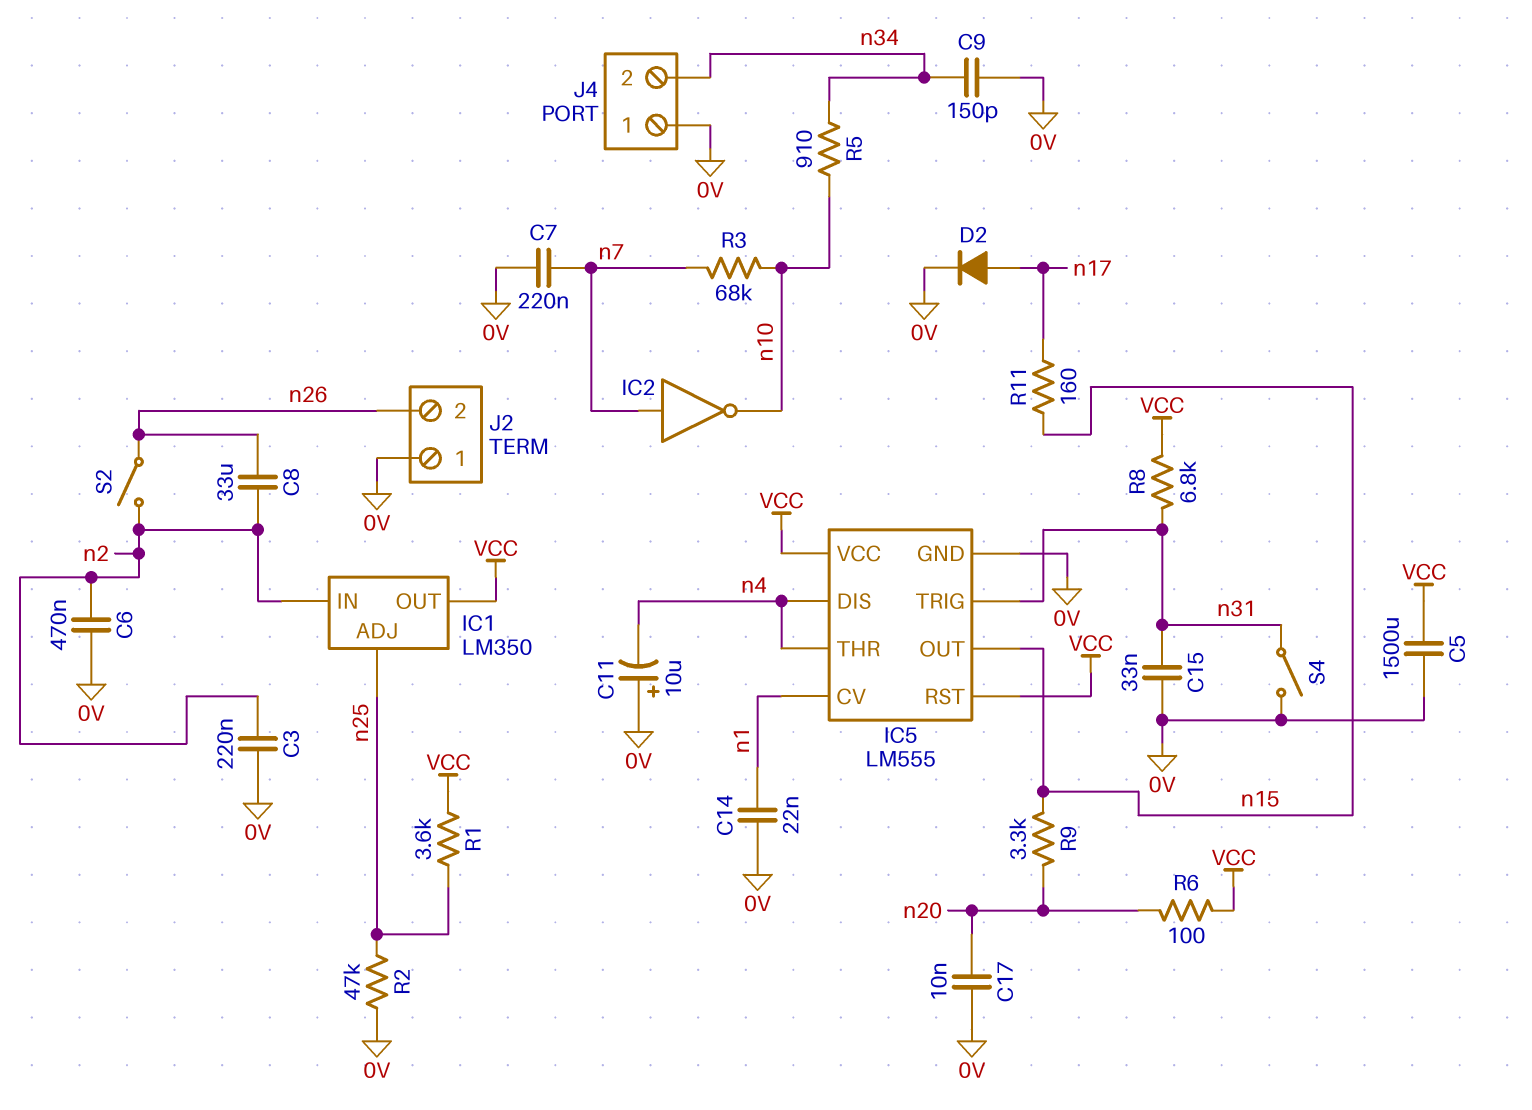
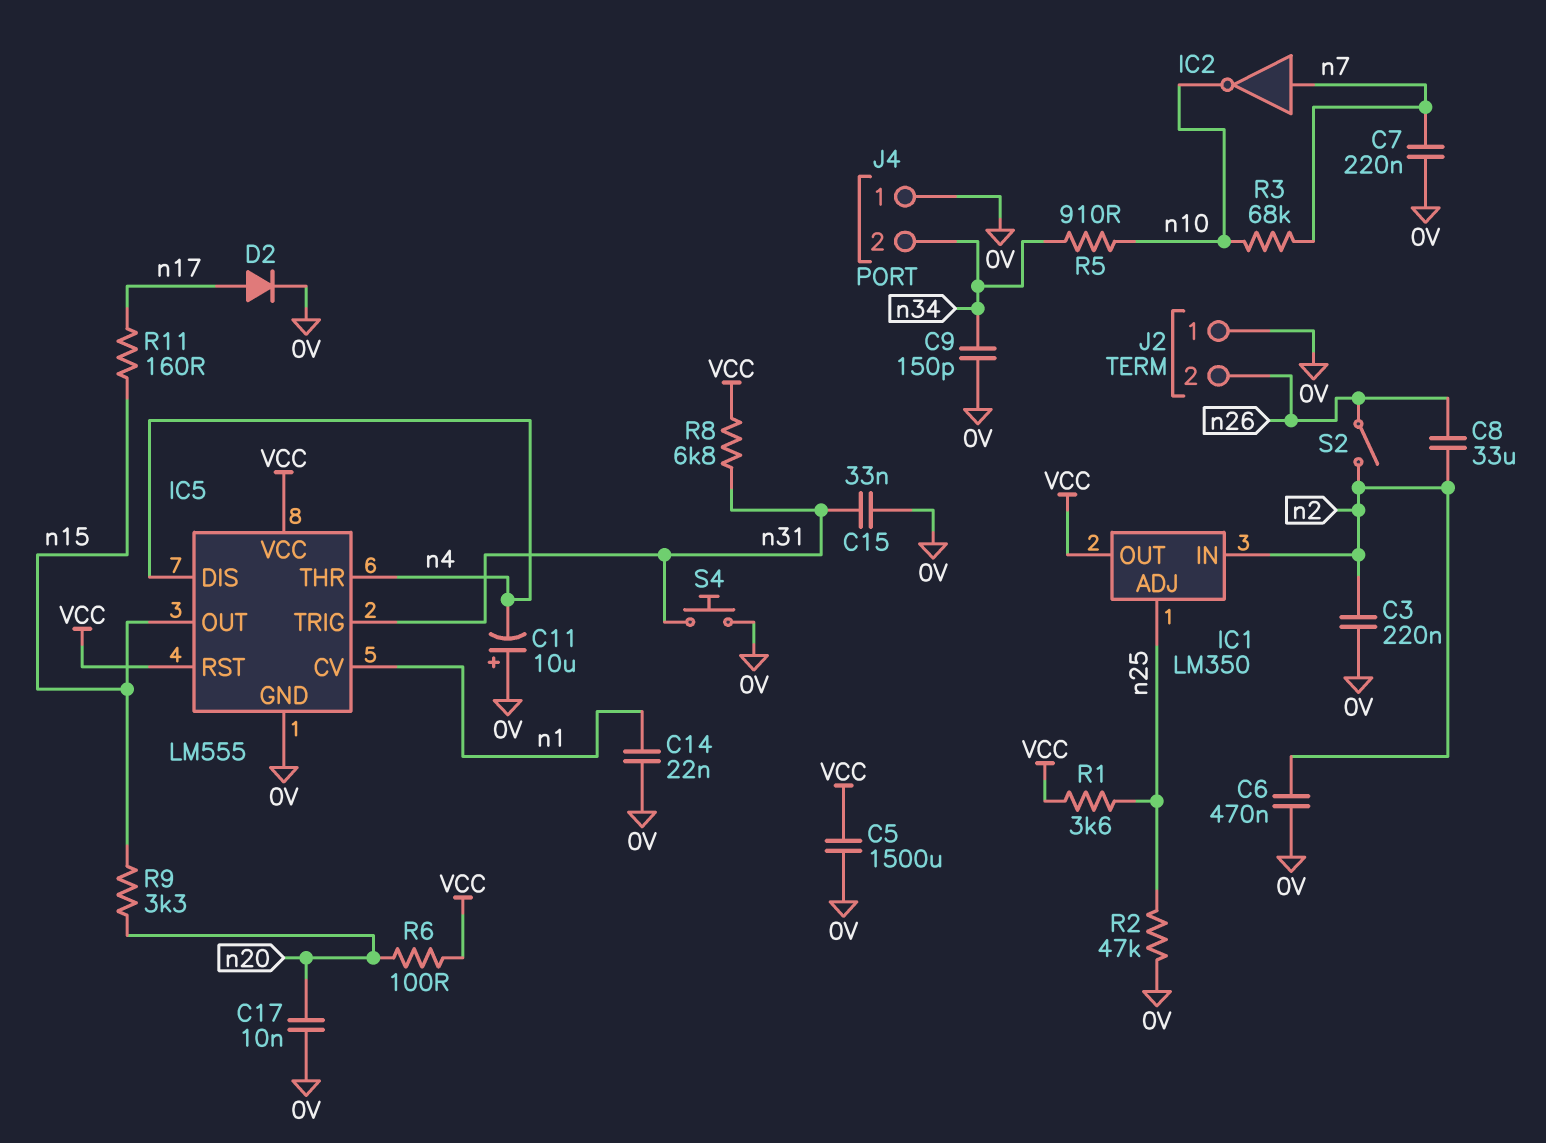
S4: switch (0V, n31) -> button (0V, n31)

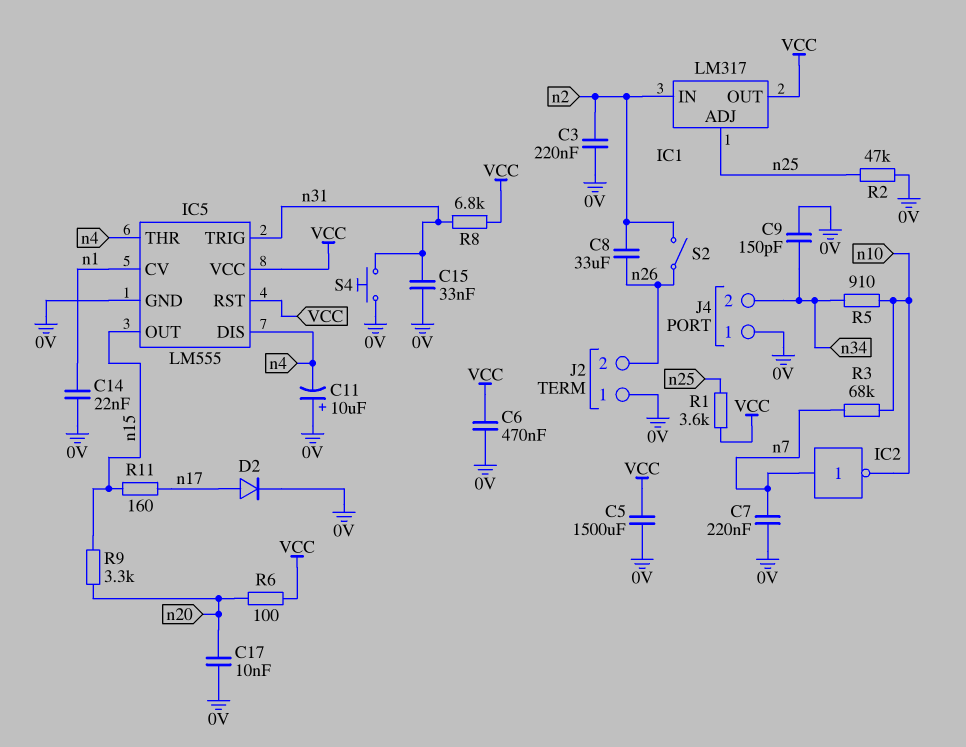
C6: 470nF (0V, n2) -> 470nF (0V, VCC)
IC1: LM350 -> LM317

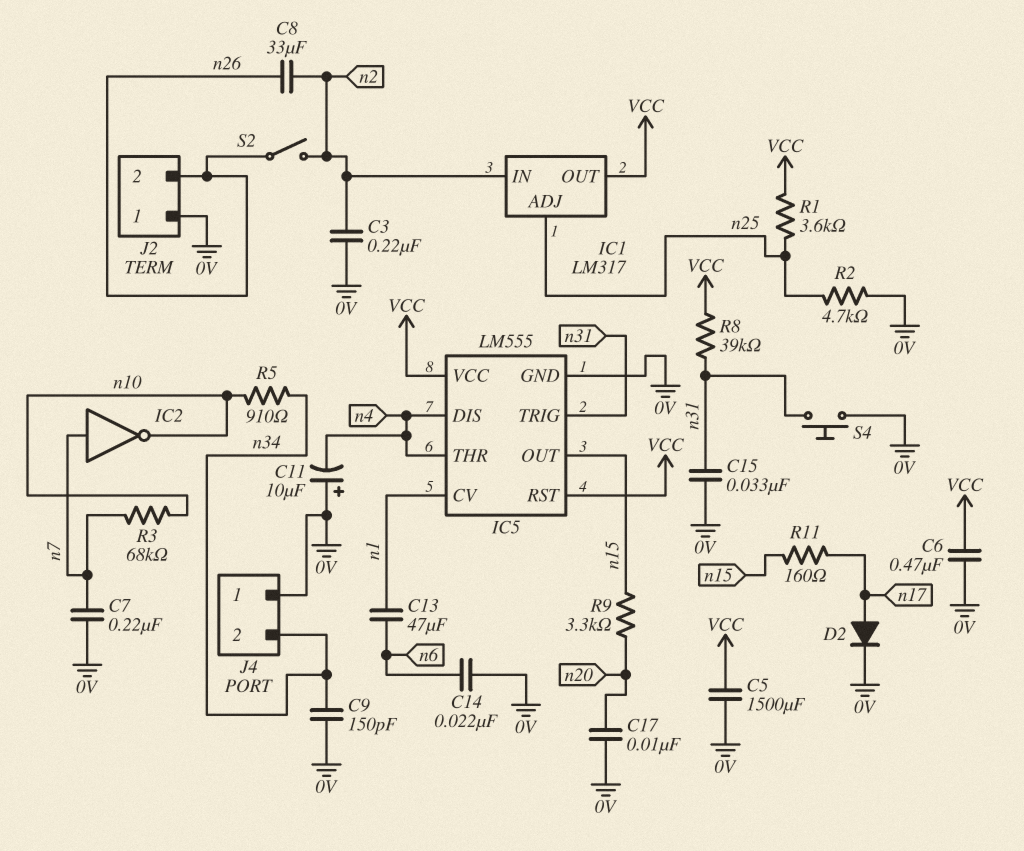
C13: none -> 47uF (n1, n6)
C14: 22nF (0V, n1) -> 22nF (0V, n6)
R2: 47k (0V, n25) -> 4.7k (0V, n25)
R6: 100 (VCC, n20) -> none
R8: 6.8k (VCC, n31) -> 39k (VCC, n31)

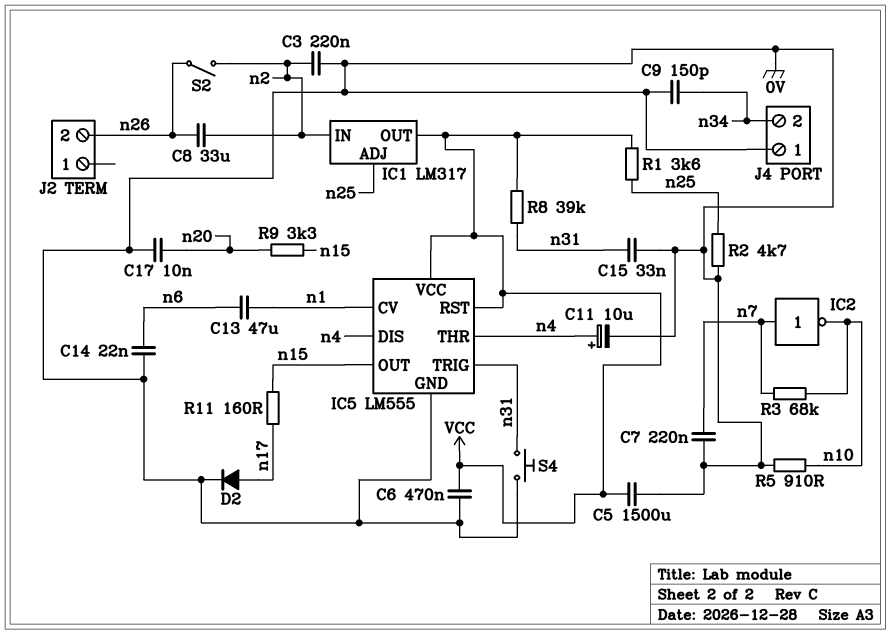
C11: 10uF (plus 0V, minus n4) -> 10uF (plus n4, minus 0V)
J2 pin 1: 0V -> none
R5: 910 (n10, n34) -> 910 (0V, n10)

